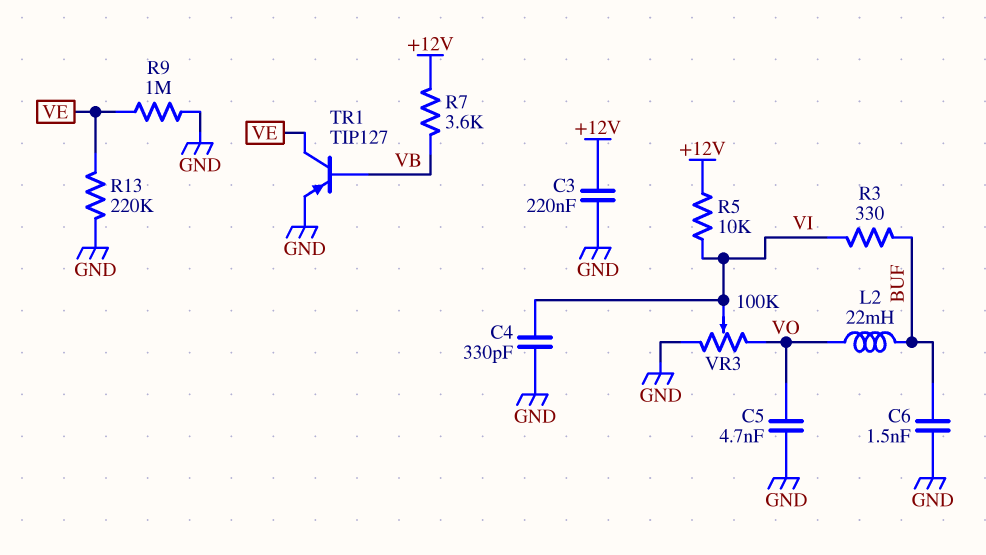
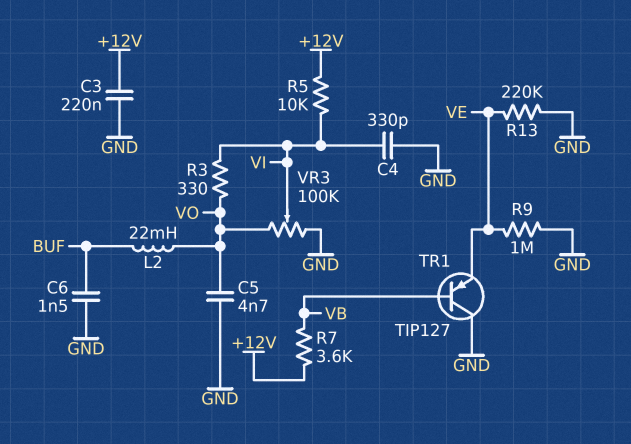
R3: 330 (BUF, VI) -> 330 (VI, VO)
TR1: PNP TIP127 (B VB, C VE, E GND) -> PNP TIP127 (B VB, C GND, E VE)

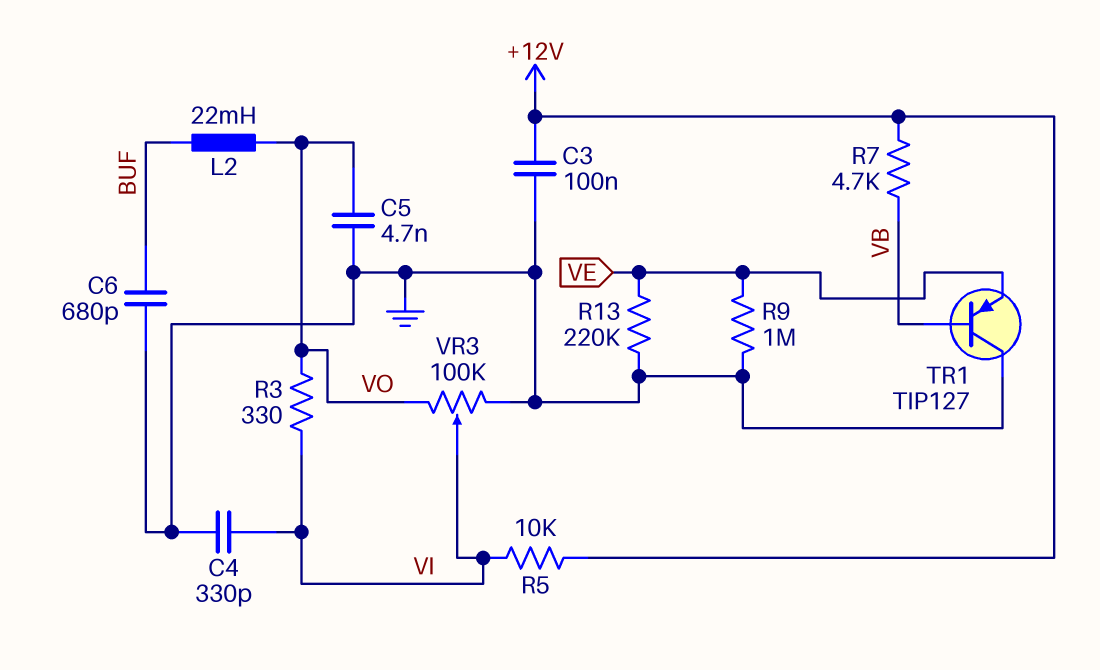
C3: 220nF (+12V, GND) -> 100nF (+12V, GND)
C6: 1.5nF (BUF, GND) -> 680pF (BUF, GND)
R7: 3.6k (+12V, VB) -> 4.7k (+12V, VB)

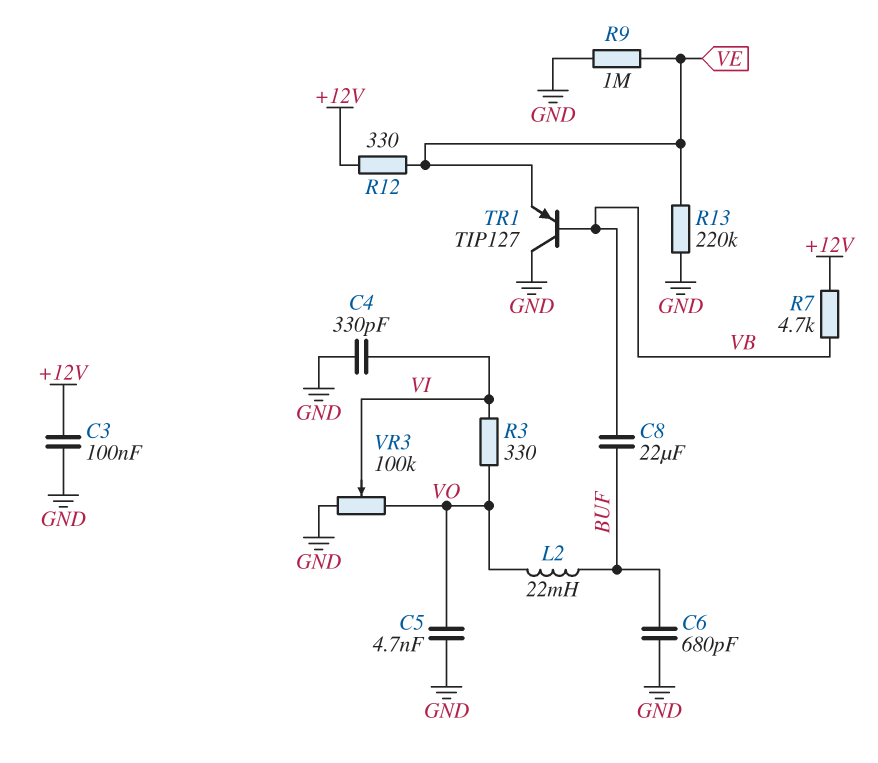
C8: none -> 22uF (BUF, VB)
R5: 10k (+12V, VI) -> none
R12: none -> 330 (+12V, VE)

